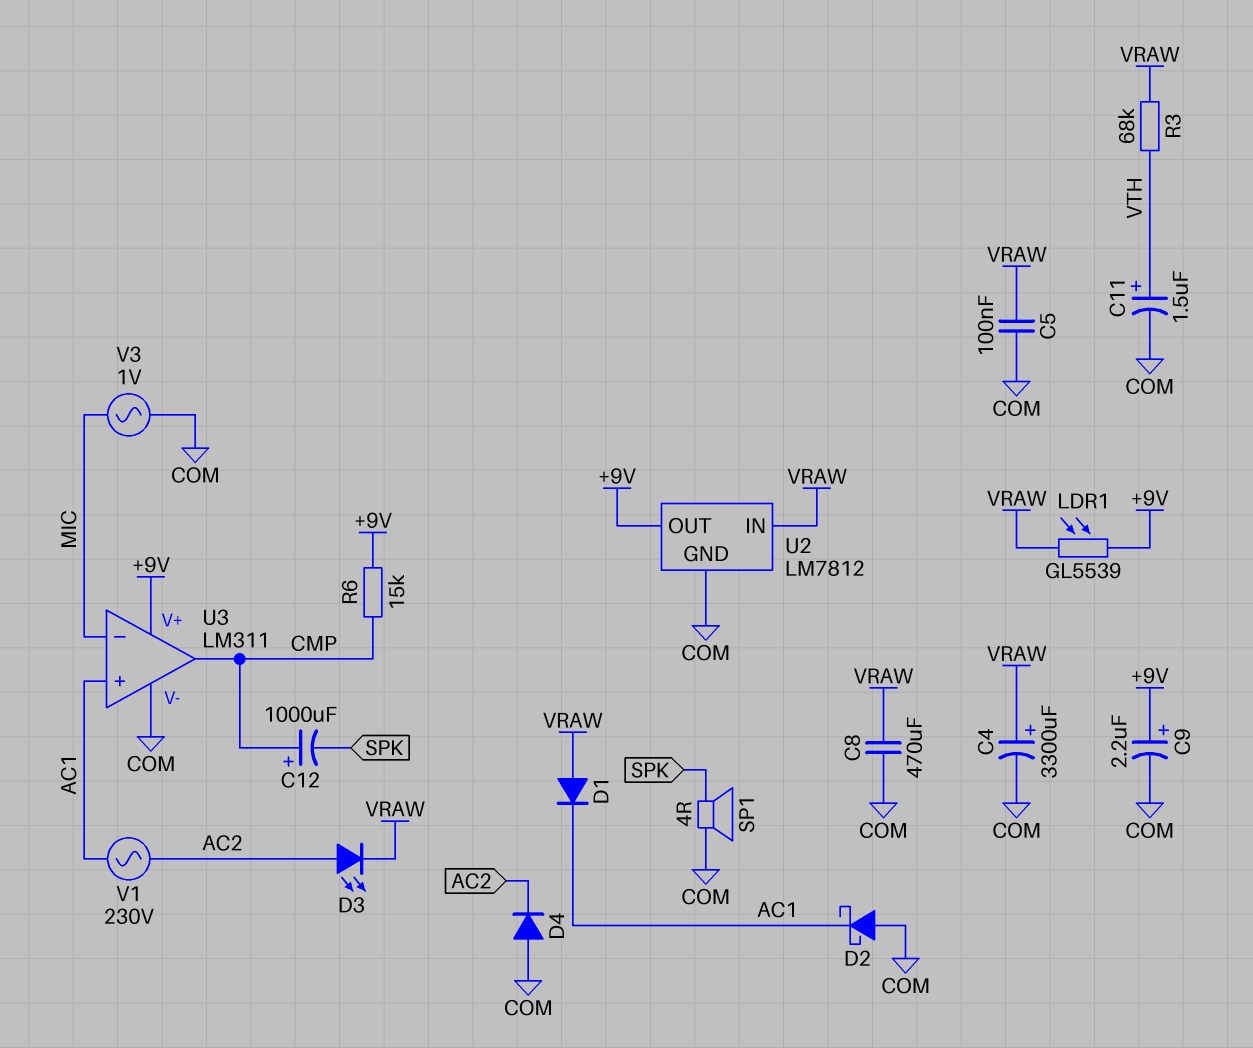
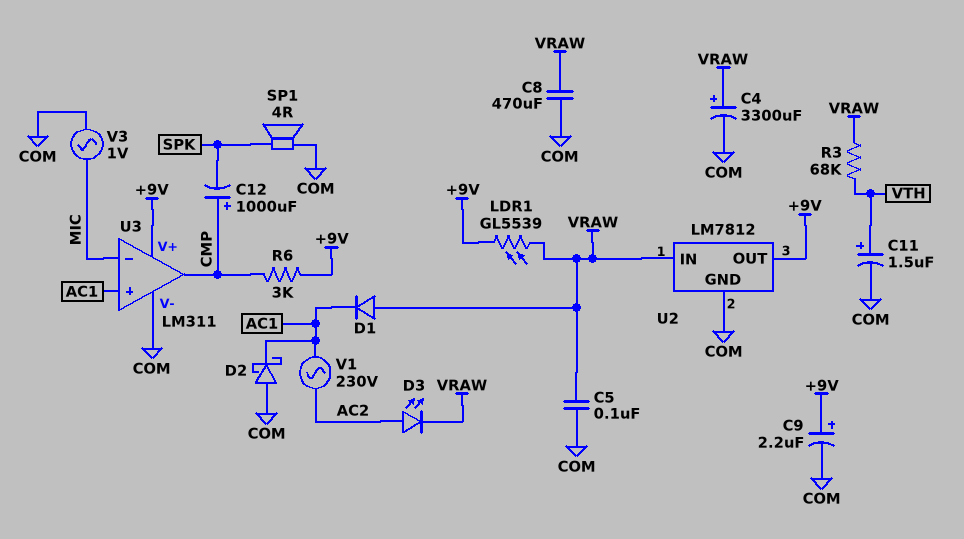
D4: diode (A COM, K AC2) -> none
R6: 15k (+9V, CMP) -> 3k (+9V, CMP)

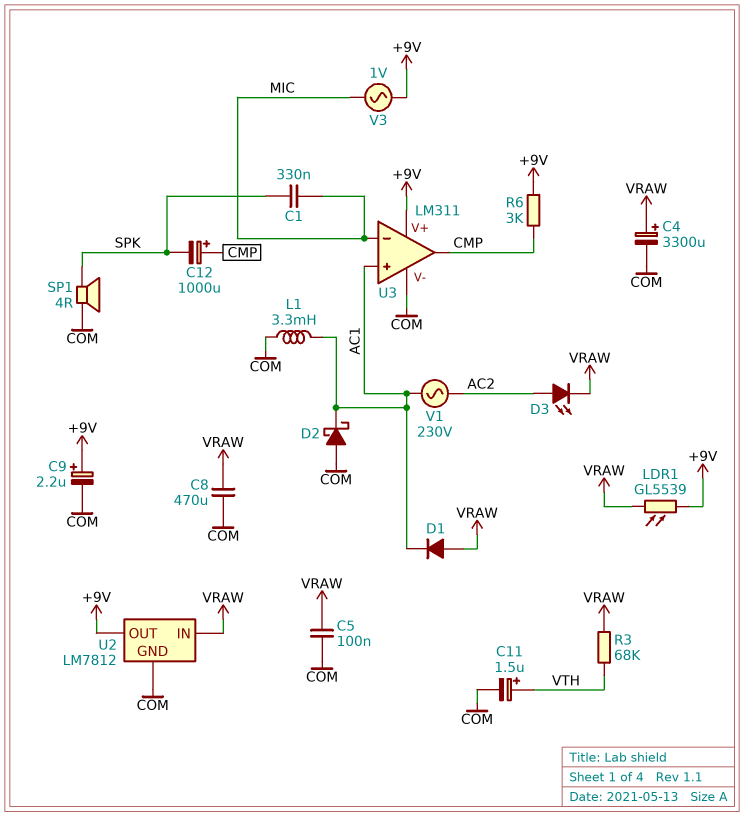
C1: none -> 330nF (MIC, SPK)
L1: none -> 3.3mH (AC1, COM)
V3: AC 1V (COM, MIC) -> AC 1V (+9V, MIC)

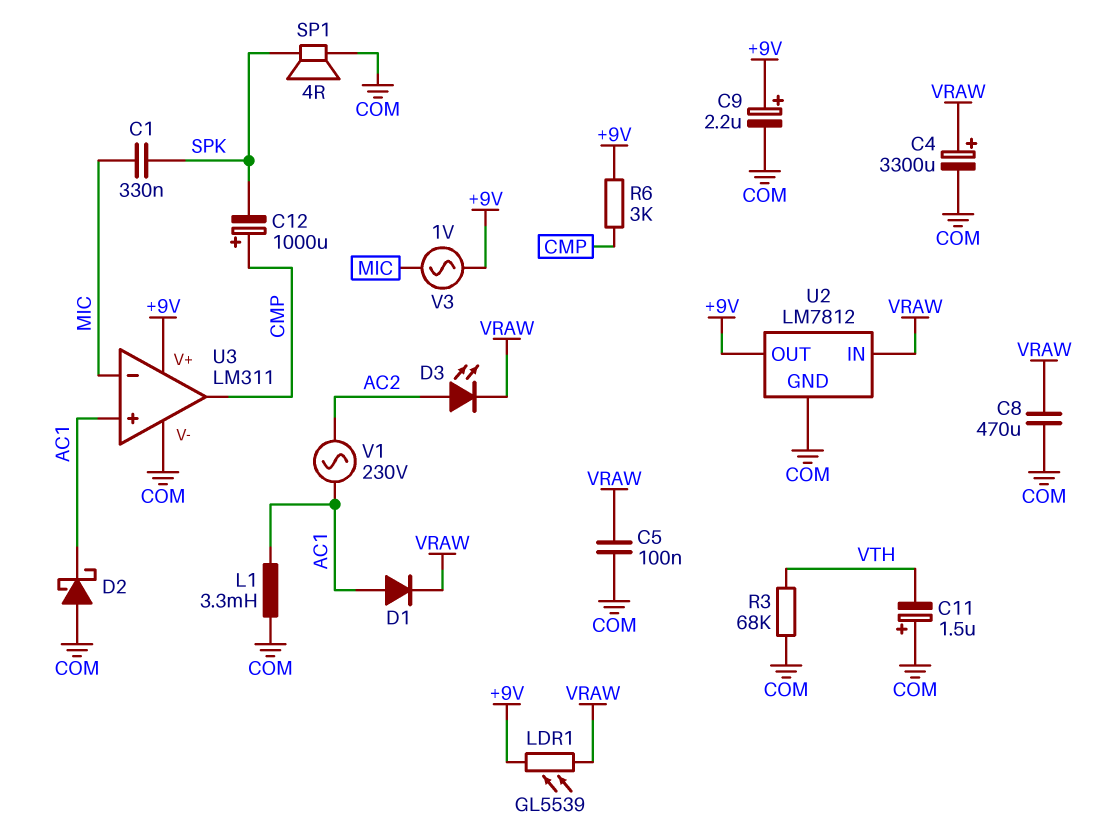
C11: 1.5uF (plus VTH, minus COM) -> 1.5uF (plus COM, minus VTH)
D1: diode (A VRAW, K AC1) -> diode (A AC1, K VRAW)
R3: 68k (VRAW, VTH) -> 68k (COM, VTH)

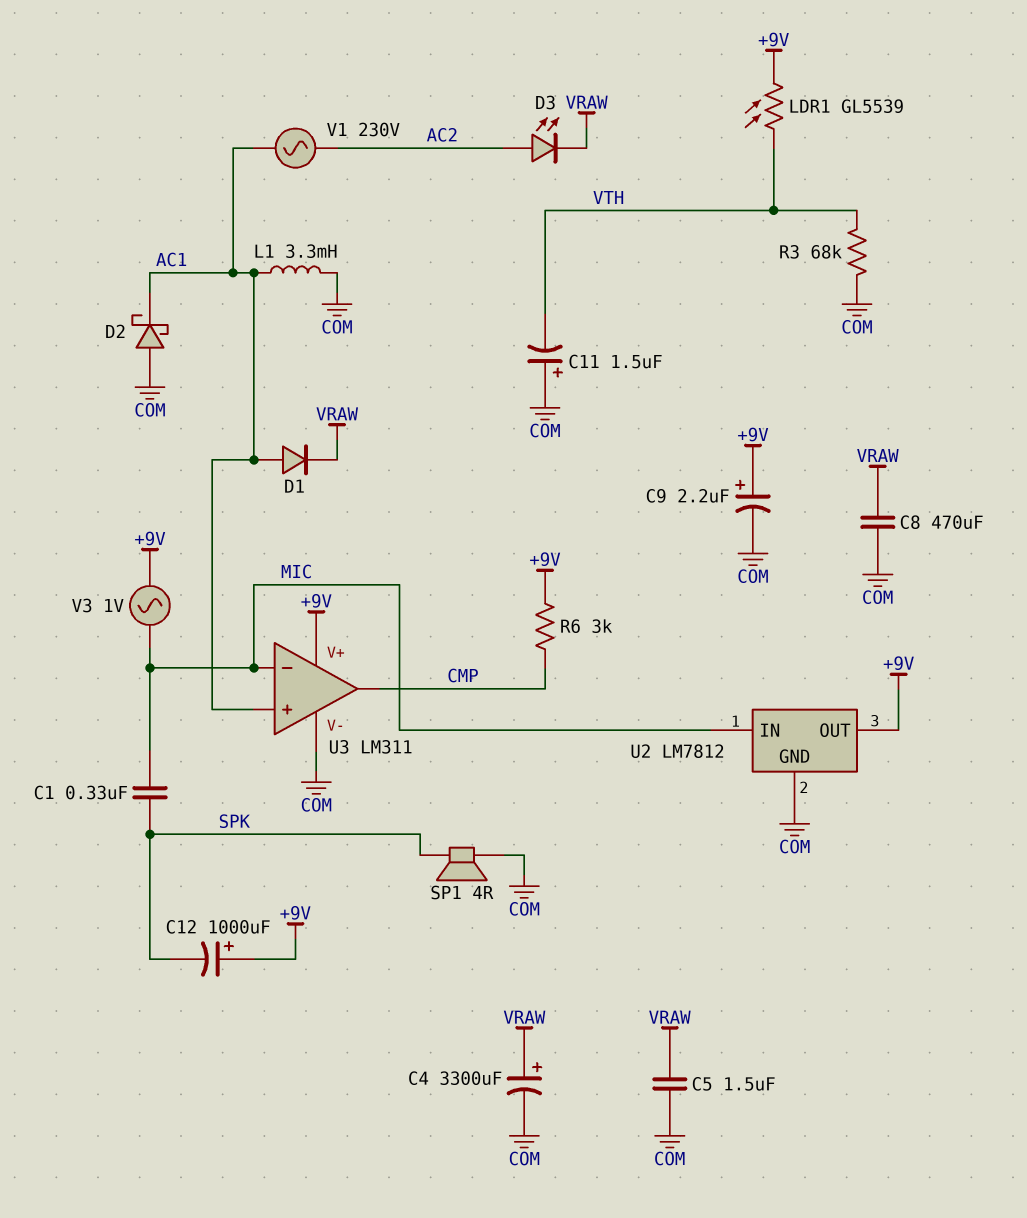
C5: 100nF (COM, VRAW) -> 1.5uF (COM, VRAW)
C12: 1000uF (plus CMP, minus SPK) -> 1000uF (plus +9V, minus SPK)
LDR1: GL5539 (+9V, VRAW) -> GL5539 (+9V, VTH)
U2 pin IN: VRAW -> MIC

